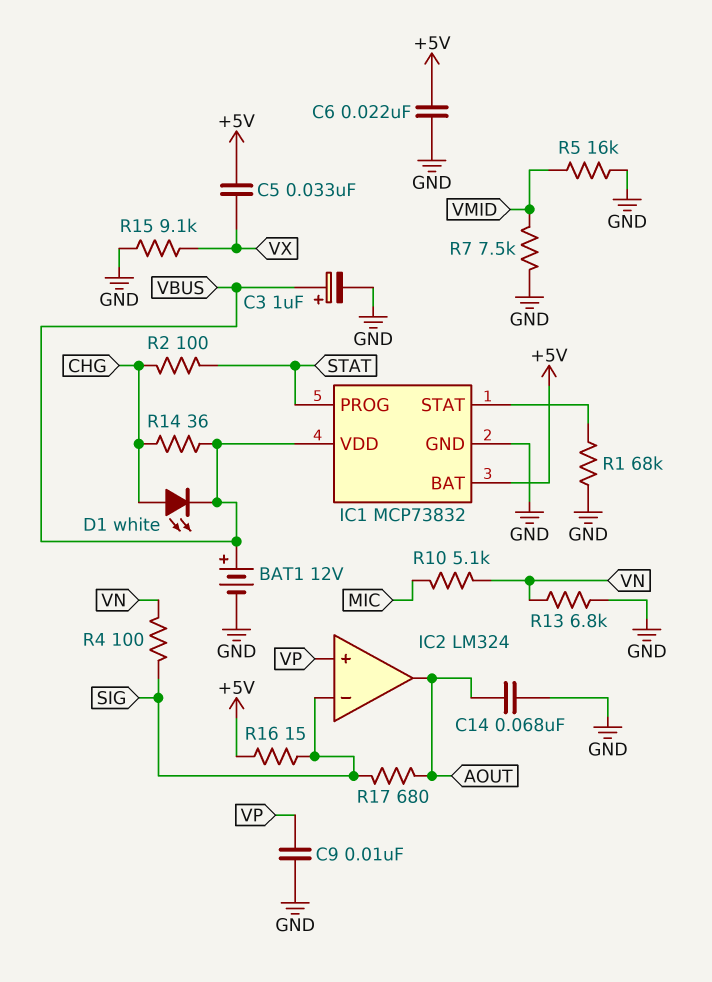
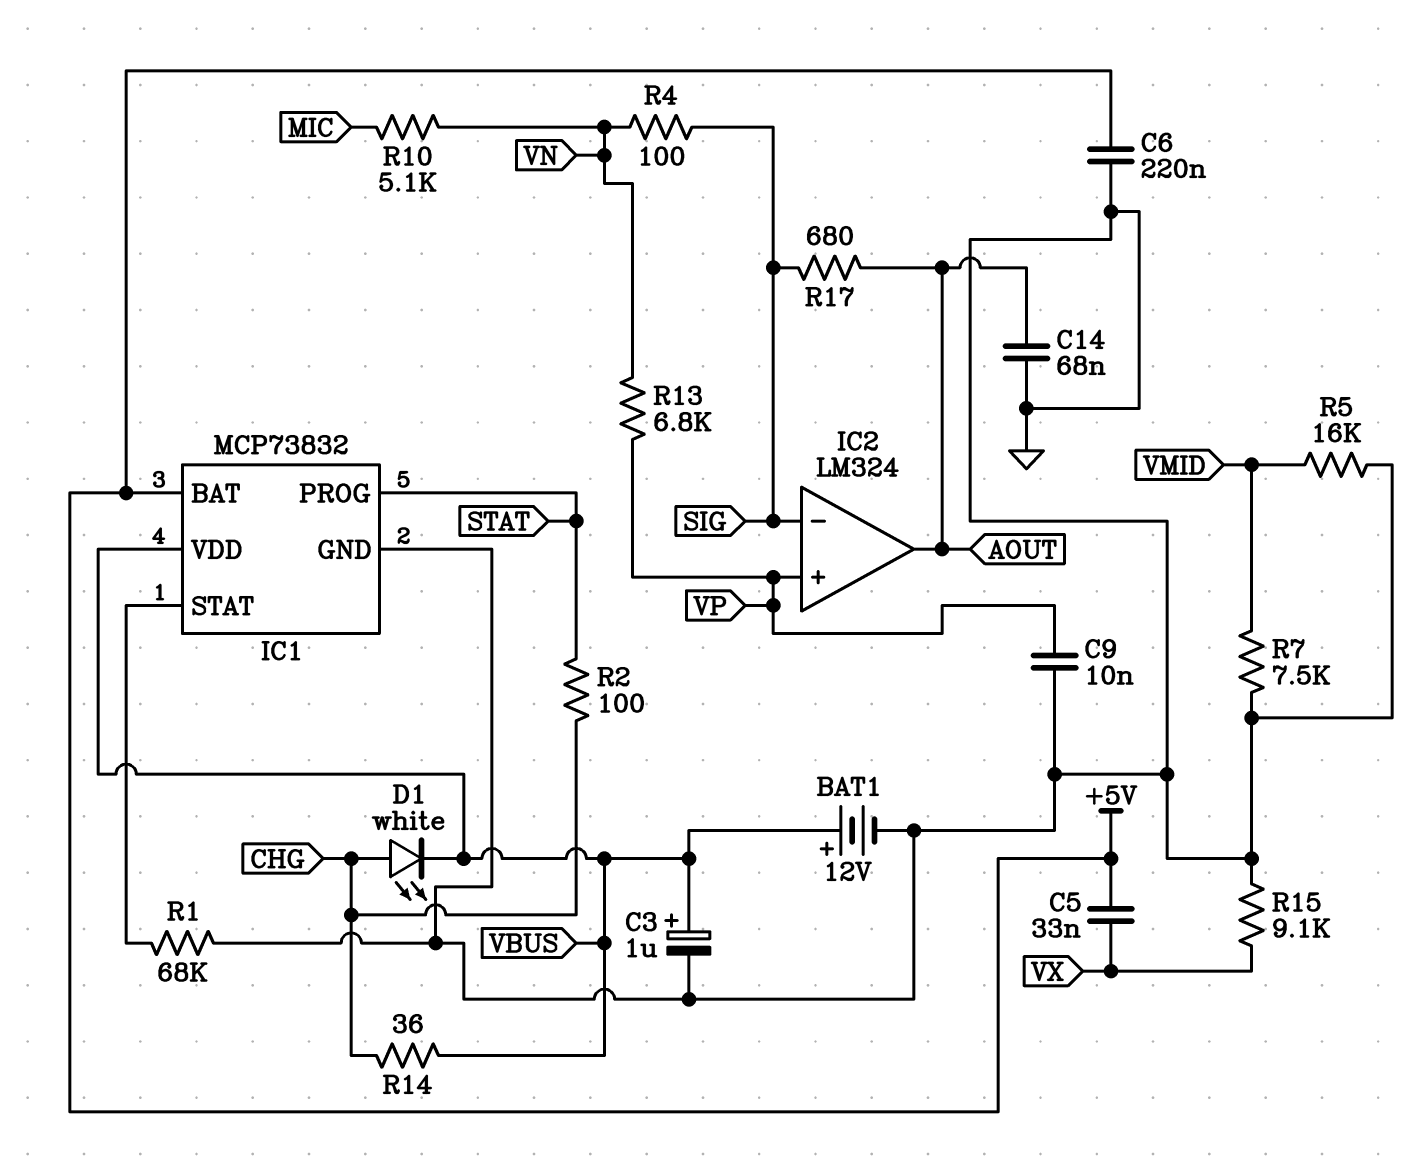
C6: 22nF (+5V, GND) -> 220nF (+5V, GND)
R13: 6.8k (GND, VN) -> 6.8k (VN, VP)
R16: 15 (+5V, SIG) -> none

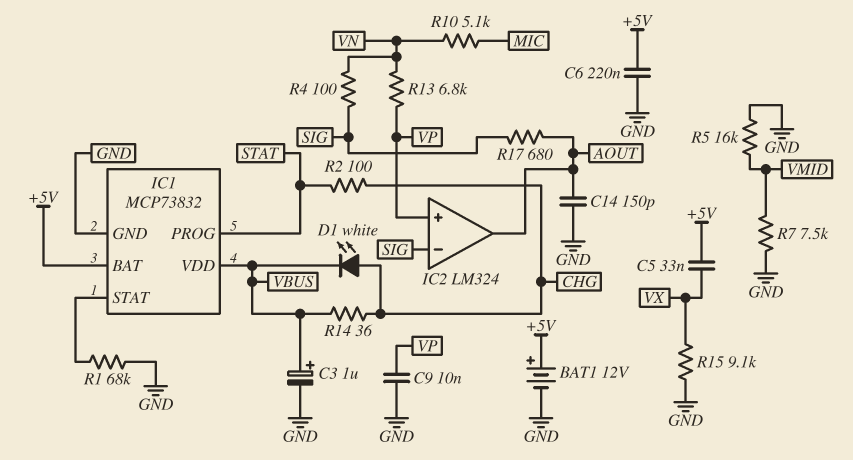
BAT1: 12V (plus VBUS, minus GND) -> 12V (plus +5V, minus GND)
C14: 68nF (AOUT, GND) -> 150pF (AOUT, GND)

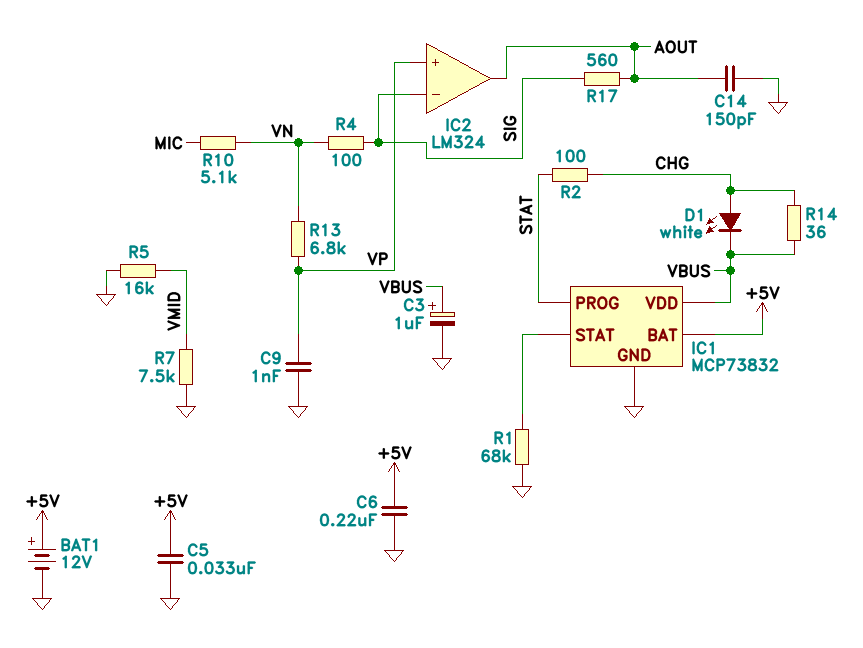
C5: 33nF (+5V, VX) -> 33nF (+5V, GND)
C9: 10nF (GND, VP) -> 1nF (GND, VP)
R15: 9.1k (GND, VX) -> none
R17: 680 (AOUT, SIG) -> 560 (AOUT, SIG)

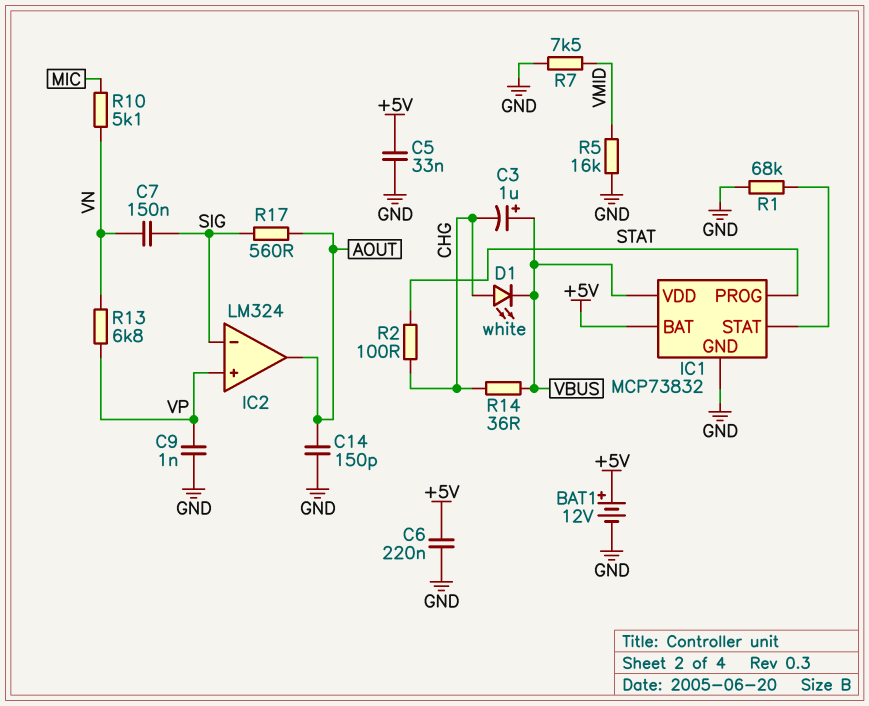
C3: 1uF (plus VBUS, minus GND) -> 1uF (plus VBUS, minus CHG)
C7: none -> 150nF (SIG, VN)
R4: 100 (SIG, VN) -> none

